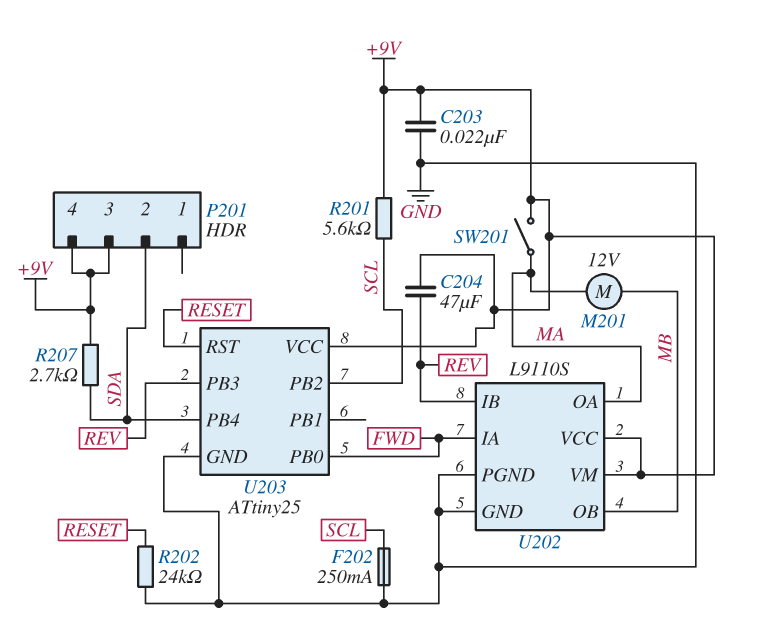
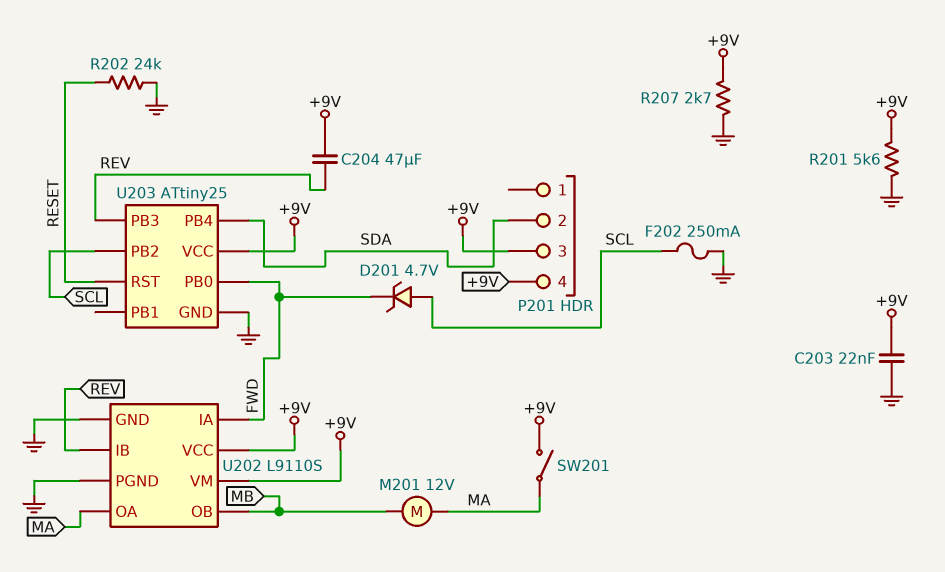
D201: none -> zener 4.7V (A SCL, K FWD)
R201: 5.6k (+9V, SCL) -> 5.6k (+9V, GND)
R207: 2.7k (+9V, SDA) -> 2.7k (+9V, GND)

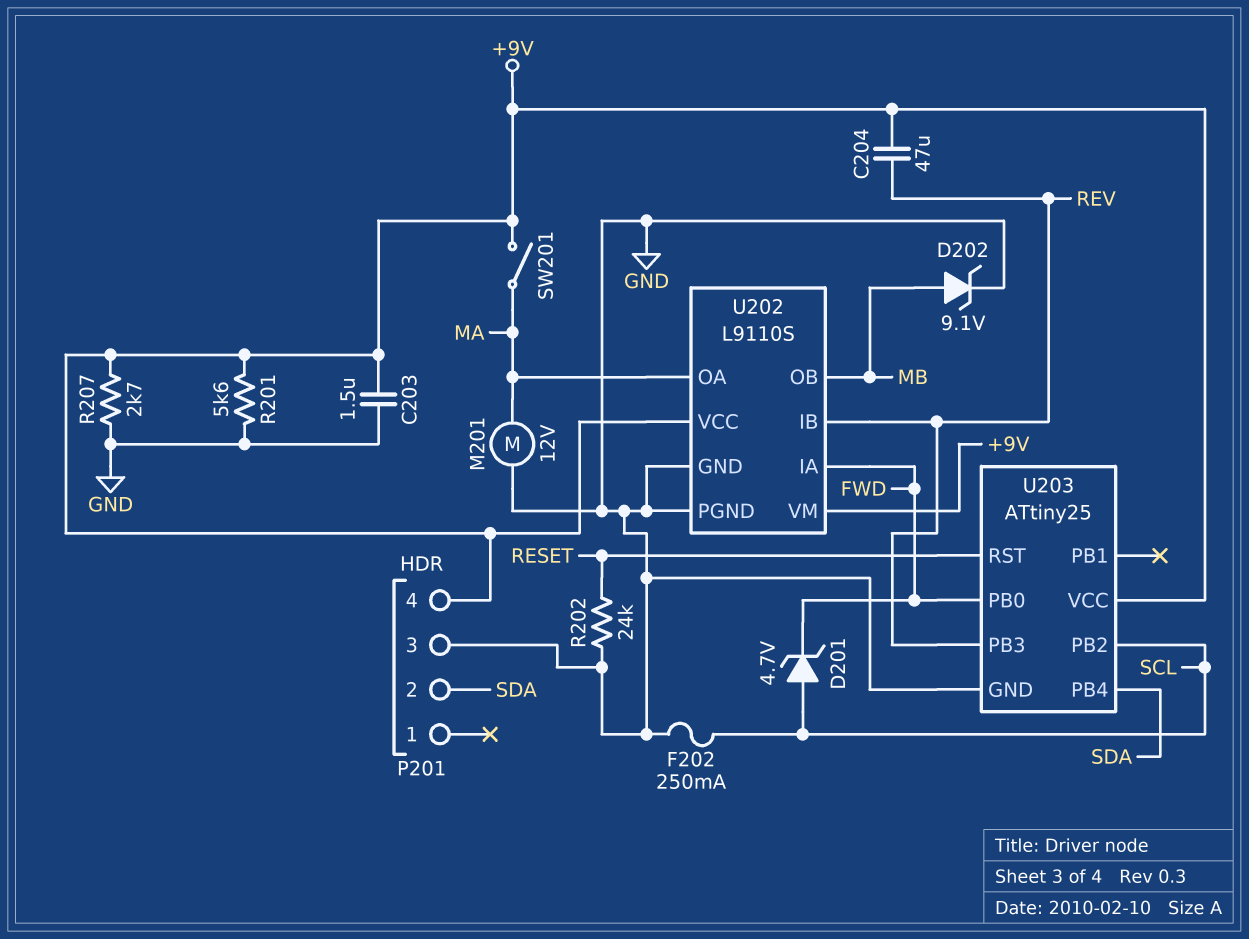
C203: 22nF (+9V, GND) -> 1.5uF (+9V, GND)
D202: none -> zener 9.1V (A MB, K GND)
M201: motor 12V (MA, MB) -> motor 12V (GND, MA)
P201 pin 3: +9V -> GND

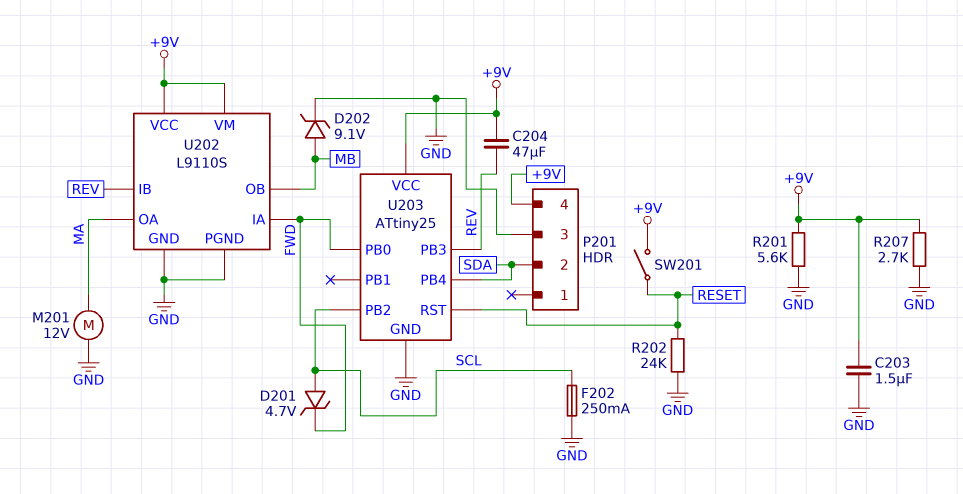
SW201: switch (+9V, MA) -> switch (+9V, RESET)

